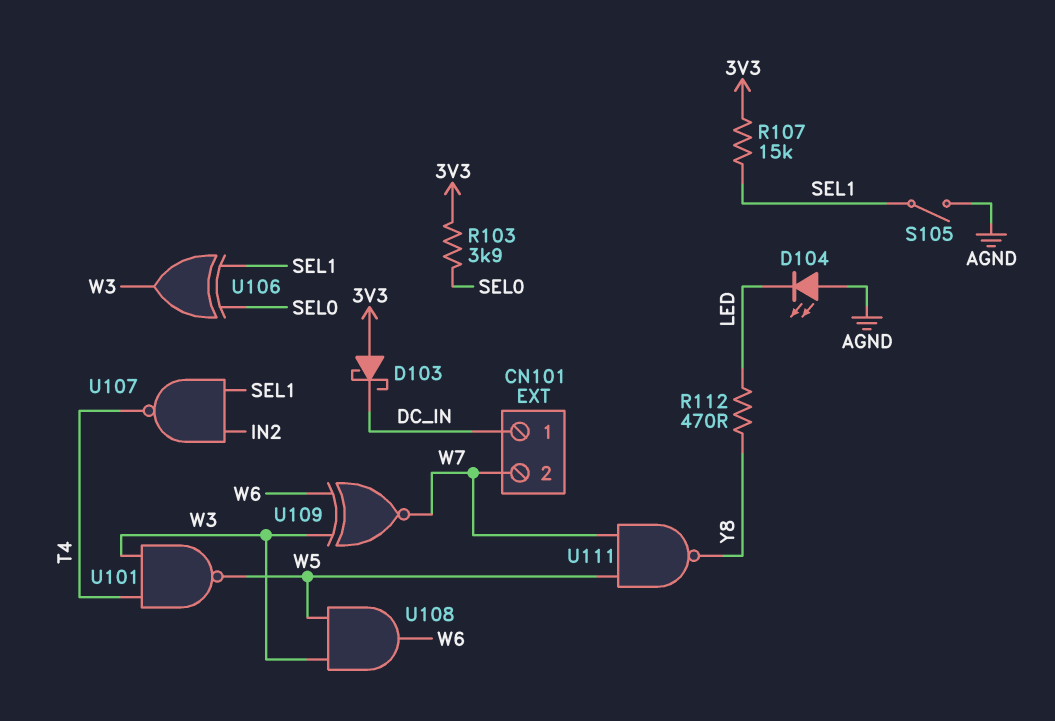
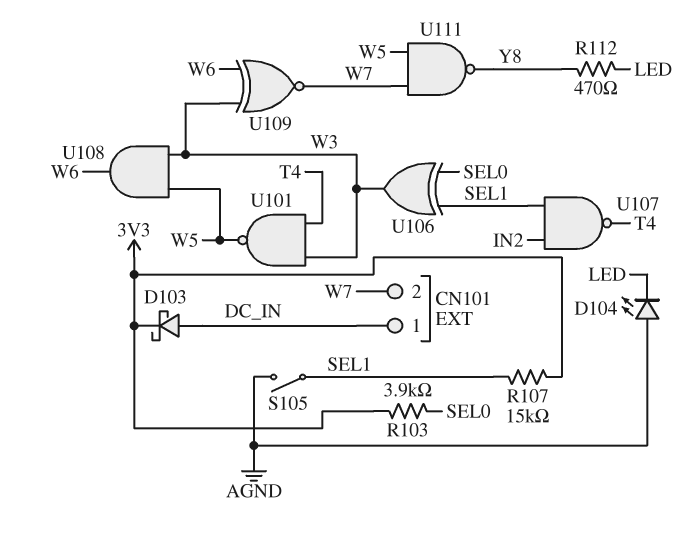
D103: schottky (A 3V3, K DC_IN) -> schottky (A DC_IN, K 3V3)

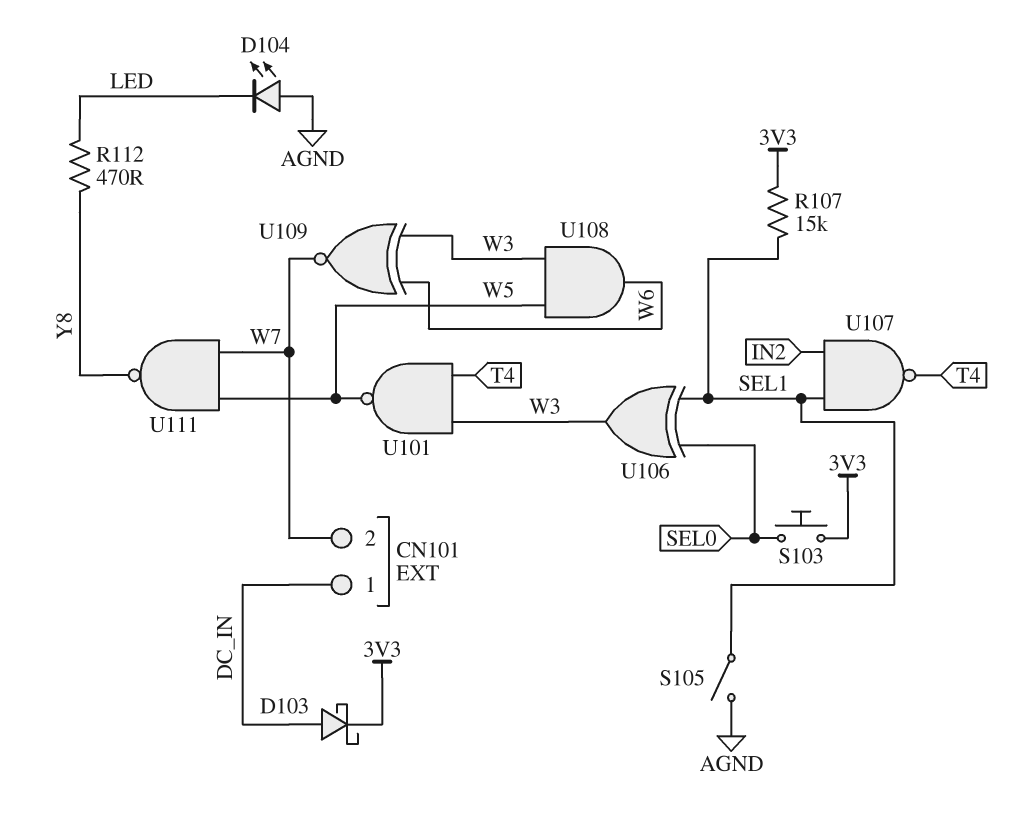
R103: 3.9k (3V3, SEL0) -> none
S103: none -> button (3V3, SEL0)

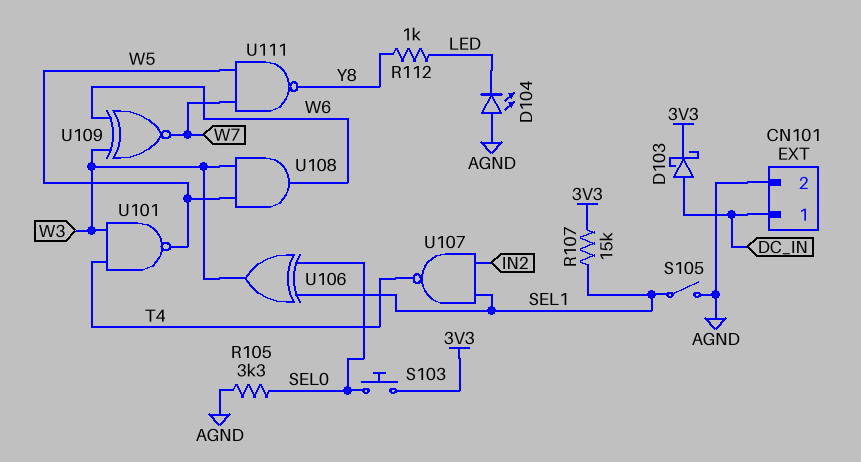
CN101 pin 2: W7 -> AGND
R105: none -> 3.3k (AGND, SEL0)
R112: 470 (LED, Y8) -> 1k (LED, Y8)

